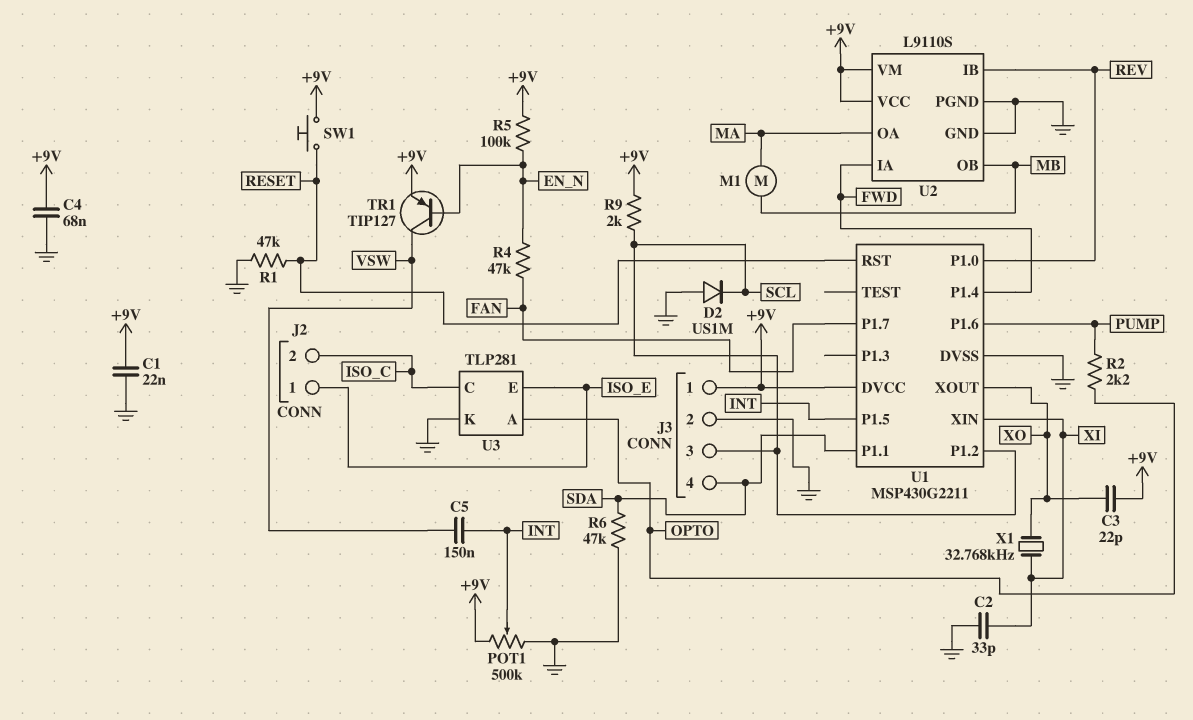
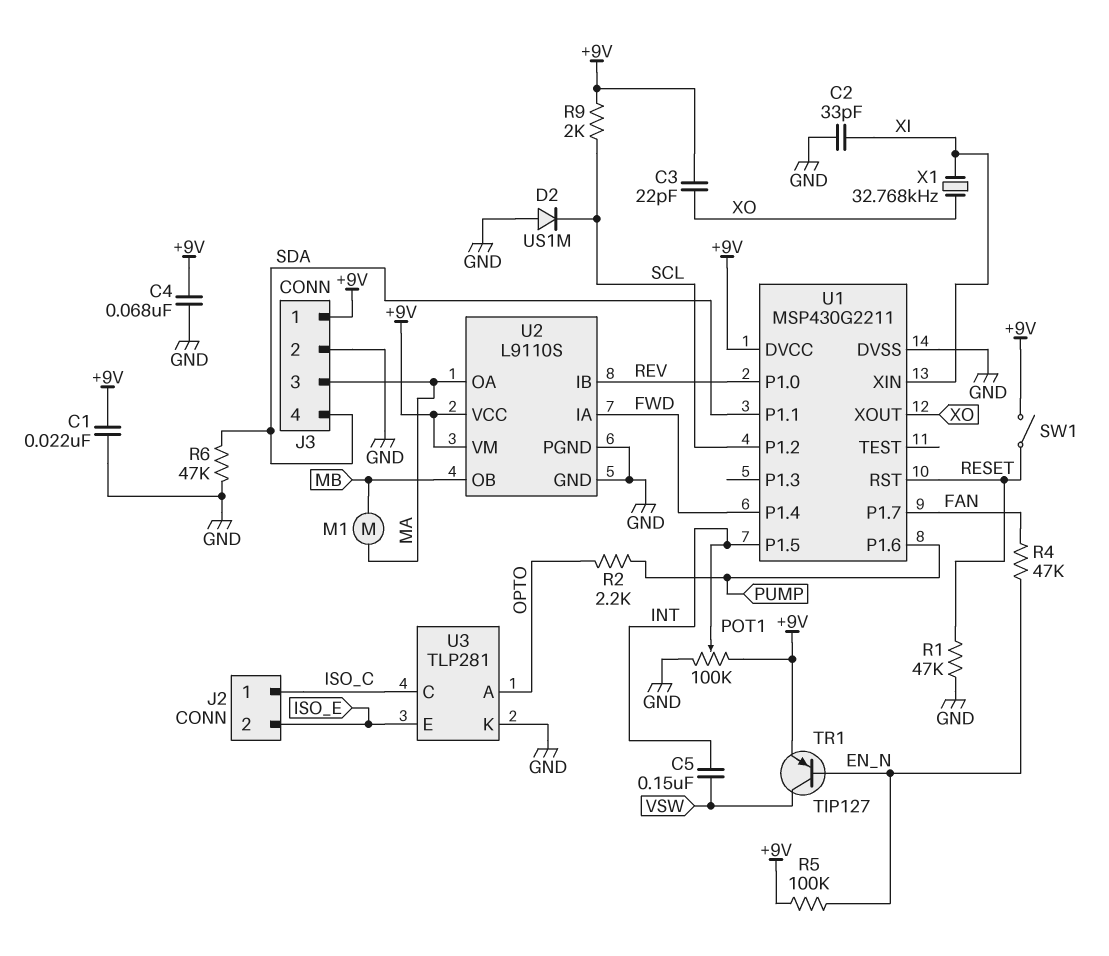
J2 pin 1: ISO_E -> ISO_C
J2 pin 2: ISO_C -> ISO_E
J3 pin 3: SCL -> MA
POT1: 500k (+9V, GND, wiper INT) -> 100k (+9V, GND, wiper INT)
SW1: button (+9V, RESET) -> switch (+9V, RESET)

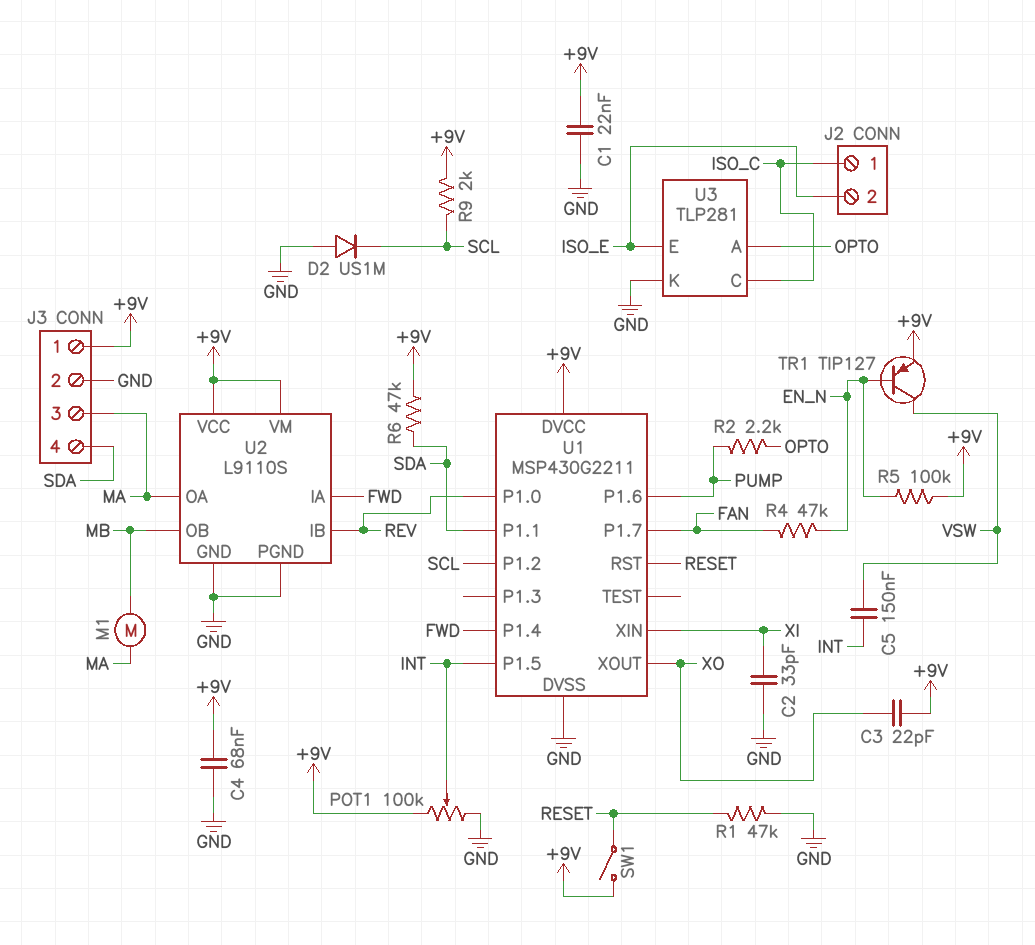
R6: 47k (GND, SDA) -> 47k (+9V, SDA)
X1: 32.768kHz (XI, XO) -> none

